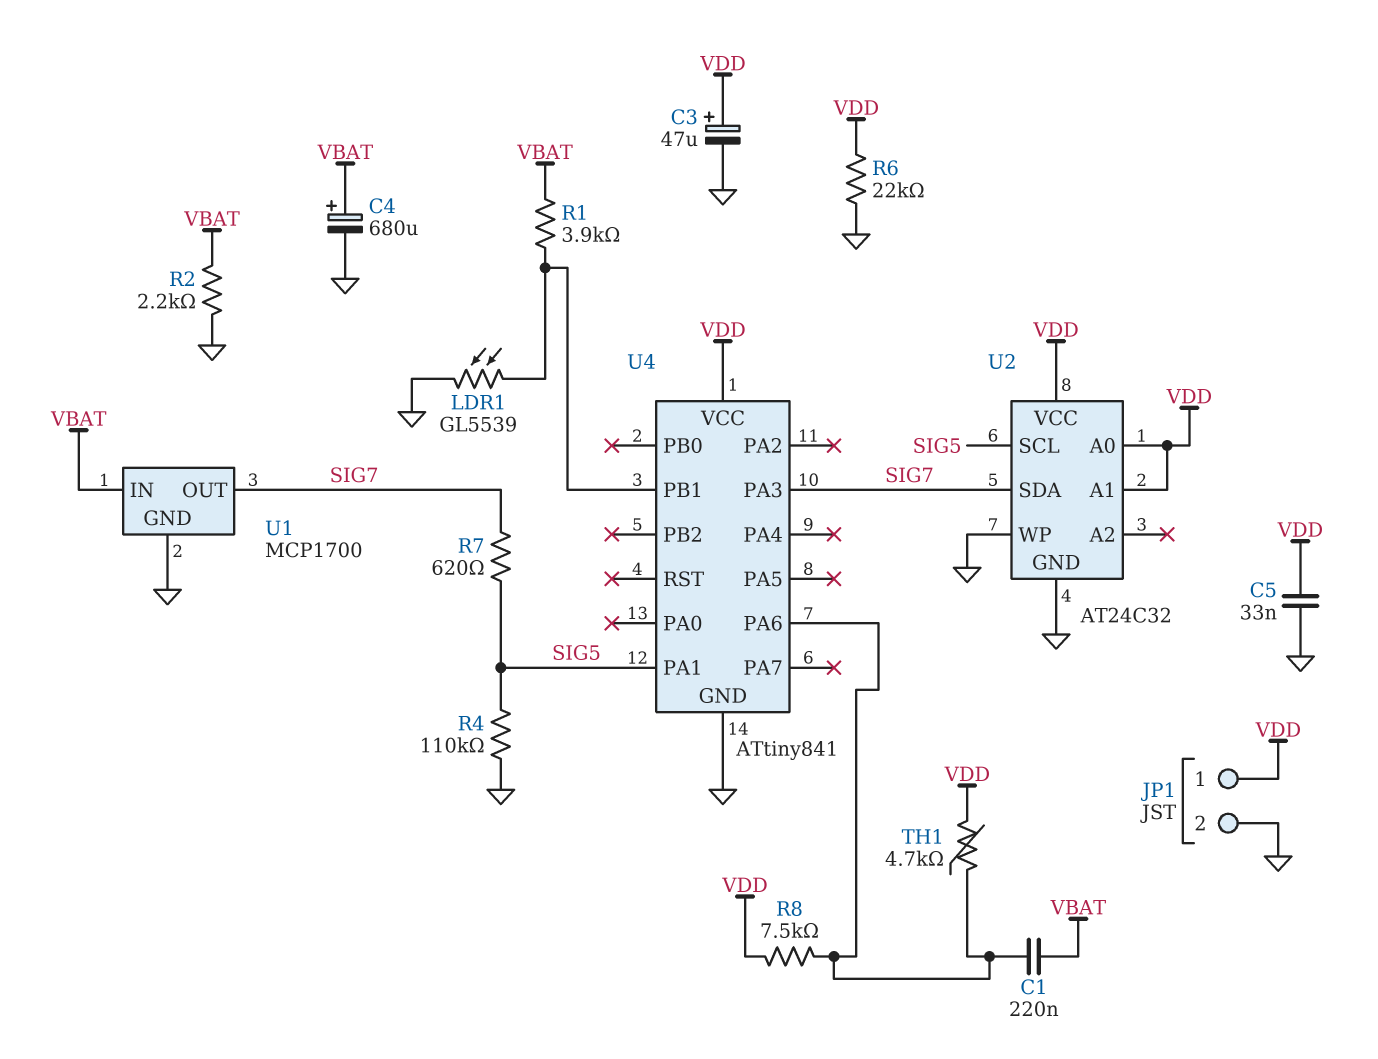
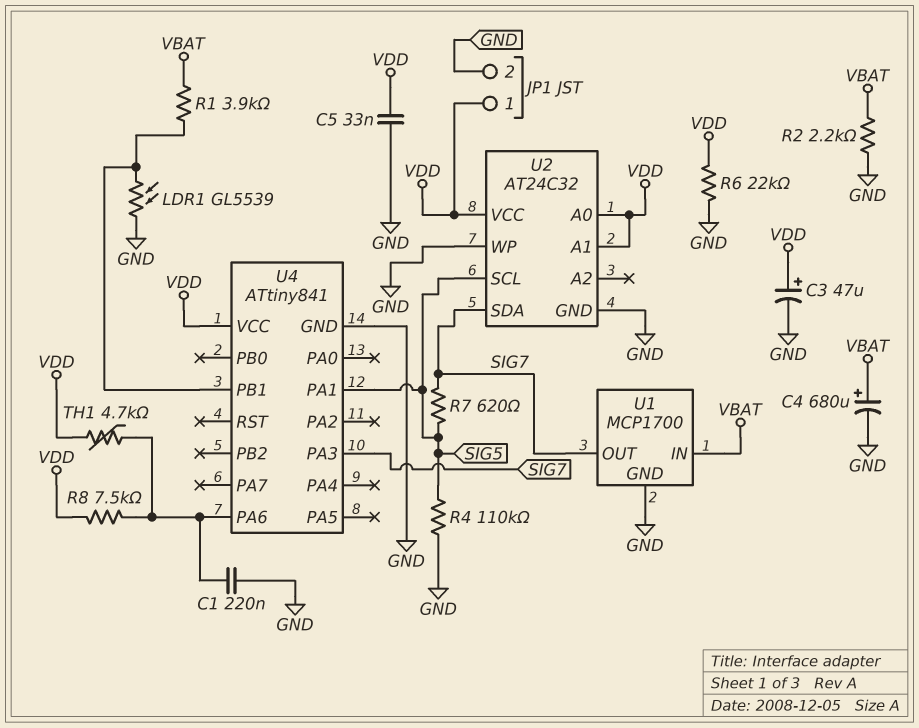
C1: 220nF (U4/PA6, VBAT) -> 220nF (GND, U4/PA6)

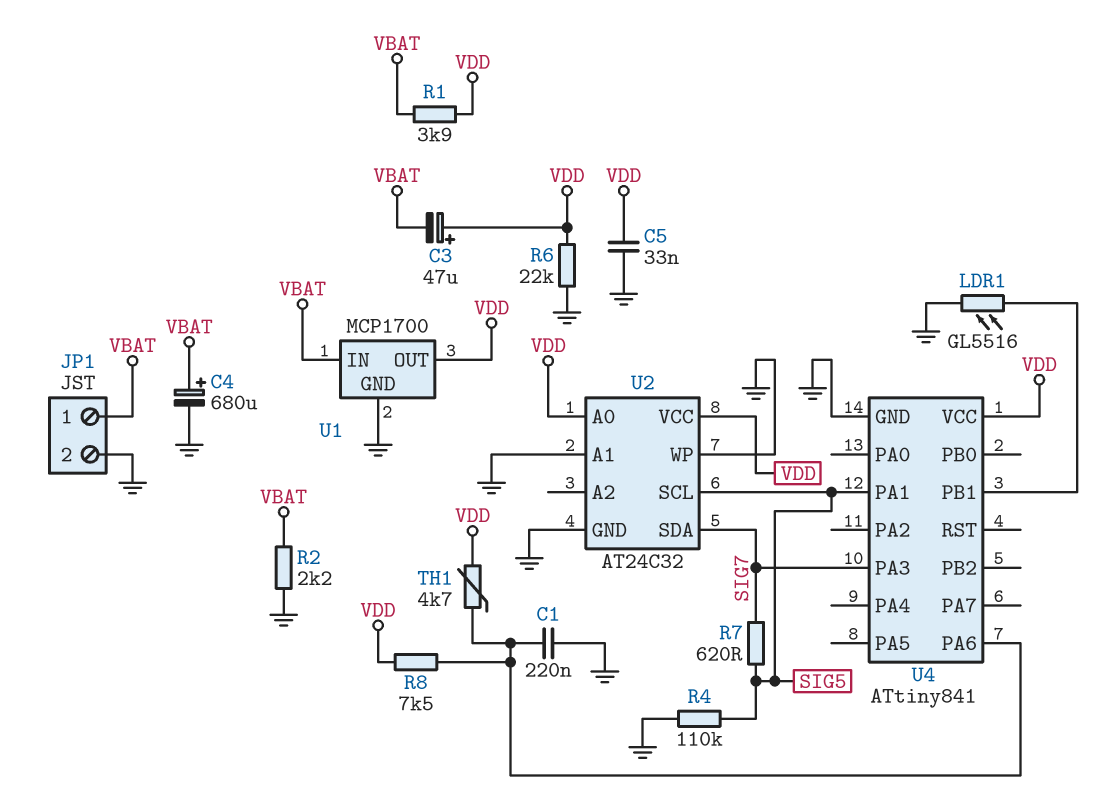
C3: 47uF (plus VDD, minus GND) -> 47uF (plus VDD, minus VBAT)
JP1 pin 1: VDD -> VBAT
LDR1: GL5539 (GND, U4/PB1) -> GL5516 (GND, U4/PB1)
R1: 3.9k (U4/PB1, VBAT) -> 3.9k (VBAT, VDD)
U1 pin OUT: SIG7 -> VDD
U2 pin A1: VDD -> GND

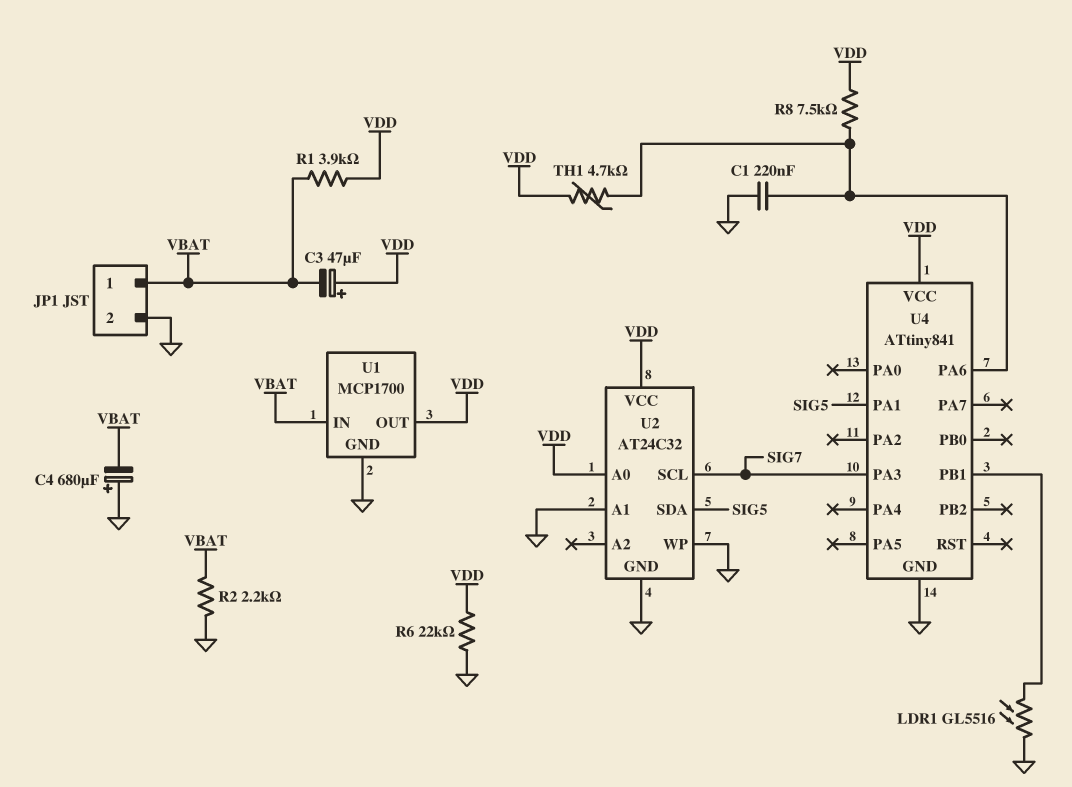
C4: 680uF (plus VBAT, minus GND) -> 680uF (plus GND, minus VBAT)
C5: 33nF (GND, VDD) -> none
R4: 110k (GND, SIG5) -> none
R7: 620 (SIG5, SIG7) -> none
U2 pin SCL: SIG5 -> SIG7
U2 pin SDA: SIG7 -> SIG5

